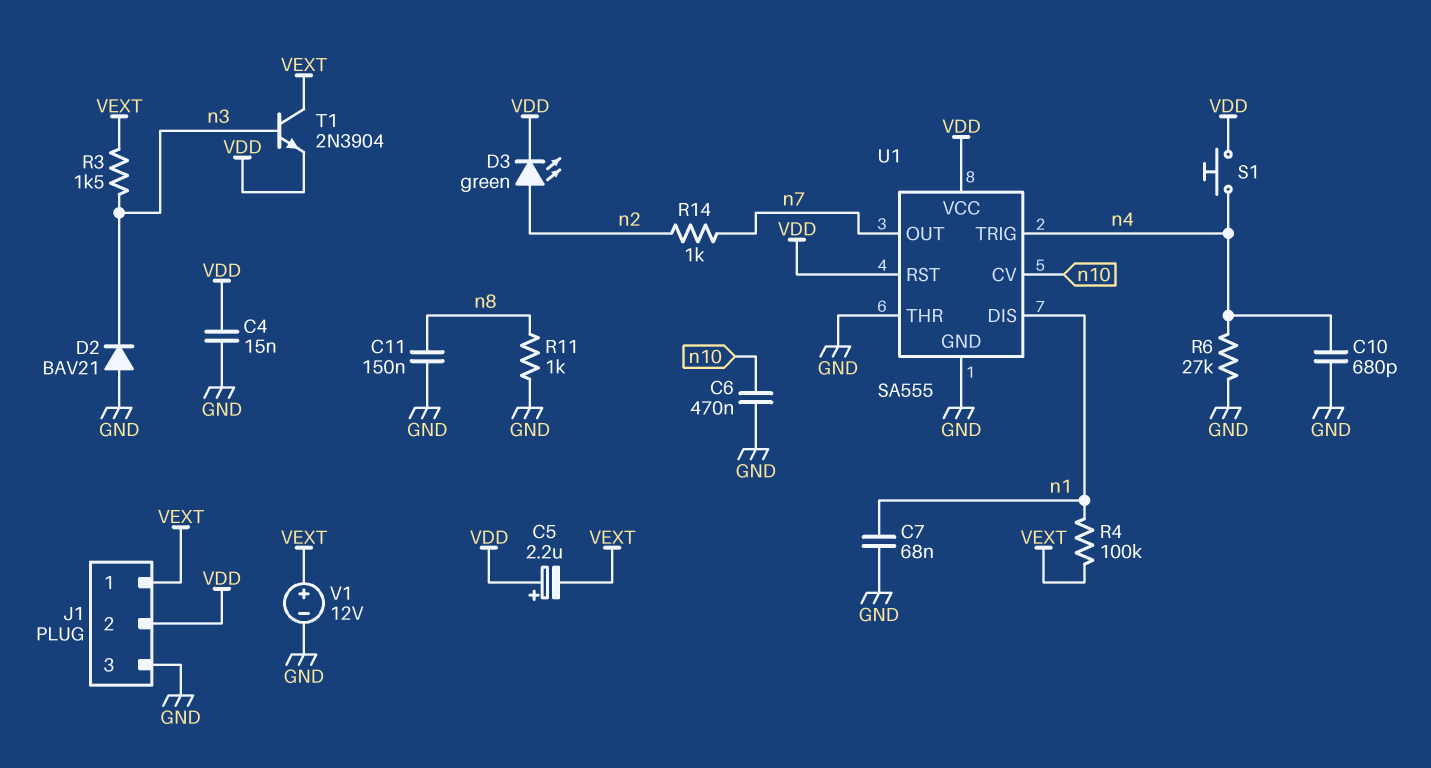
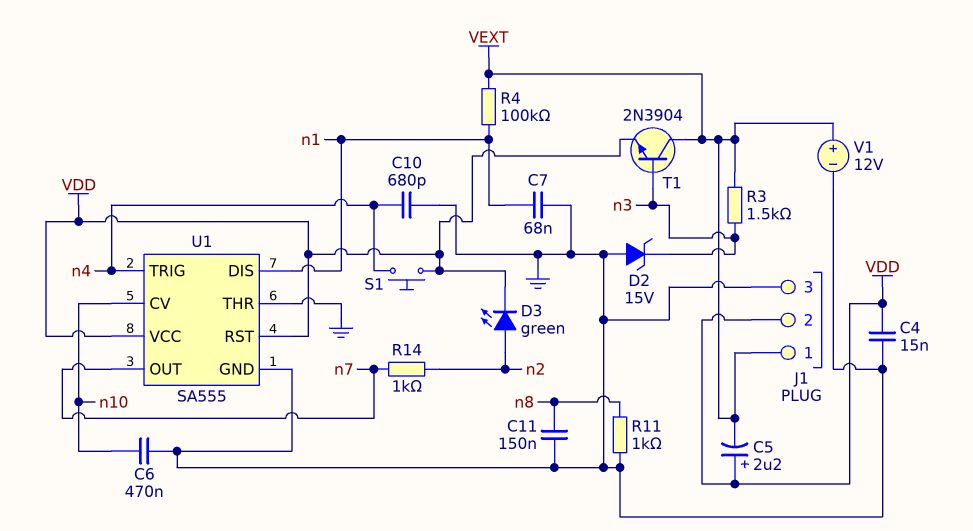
D2: diode BAV21 (A GND, K n3) -> zener 15V (A GND, K n3)
R6: 27k (GND, n4) -> none

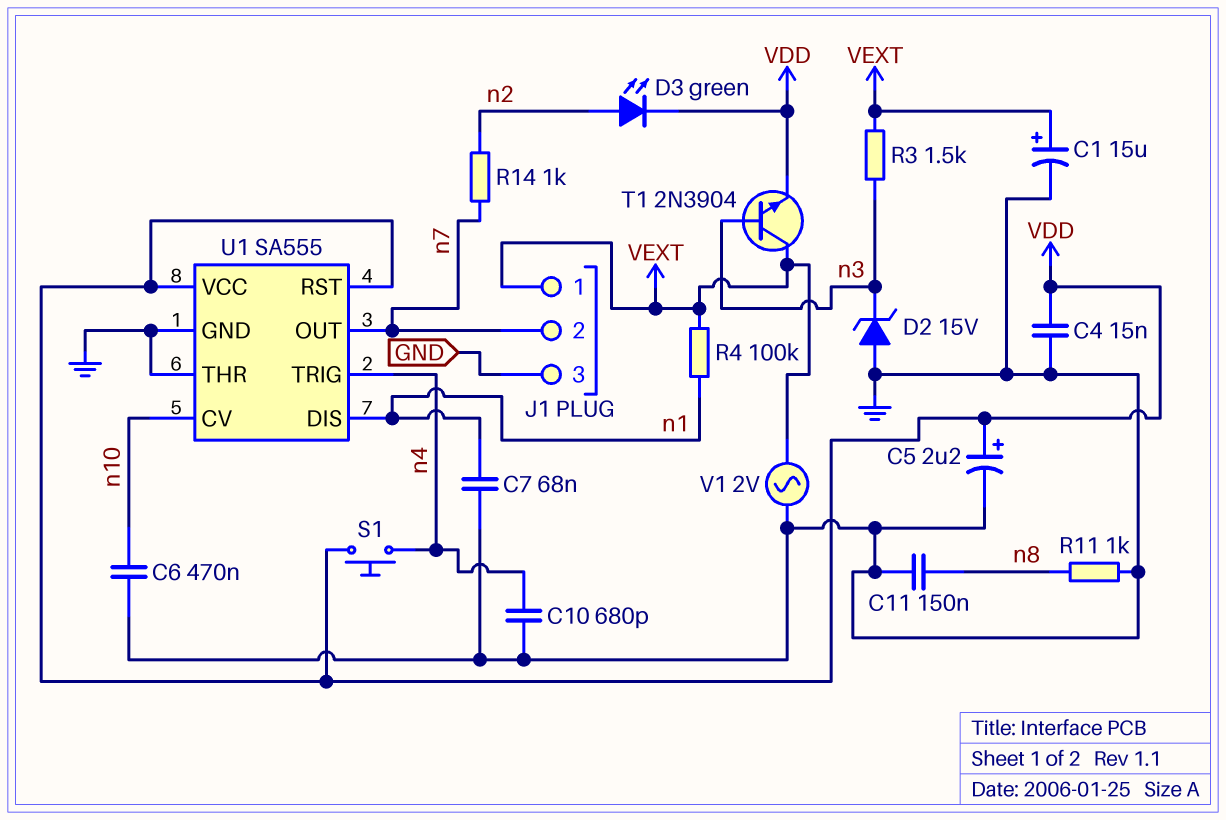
C1: none -> 15uF (plus VEXT, minus GND)
C5: 2.2uF (plus VDD, minus VEXT) -> 2.2uF (plus VDD, minus GND)
J1 pin 2: VDD -> n7
V1: 12V (plus VEXT, minus GND) -> AC 2V (GND, VEXT)

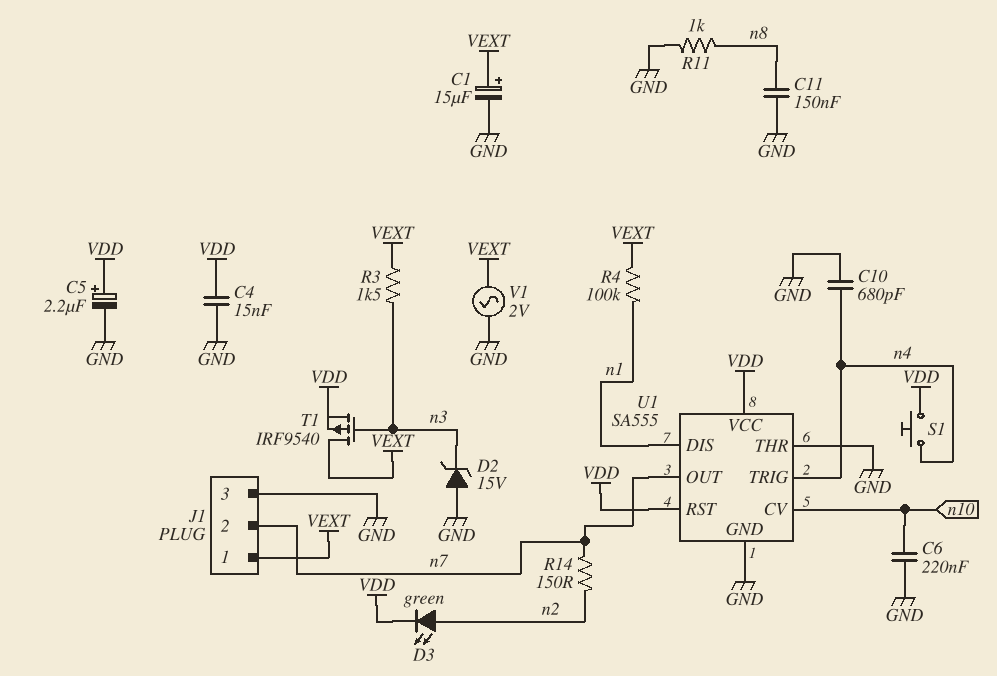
C6: 470nF (GND, n10) -> 220nF (GND, n10)
C7: 68nF (GND, n1) -> none
R14: 1k (n2, n7) -> 150 (n2, n7)
T1: NPN 2N3904 (B n3, C VEXT, E VDD) -> PMOS IRF9540 (G n3, D VEXT, S VDD)

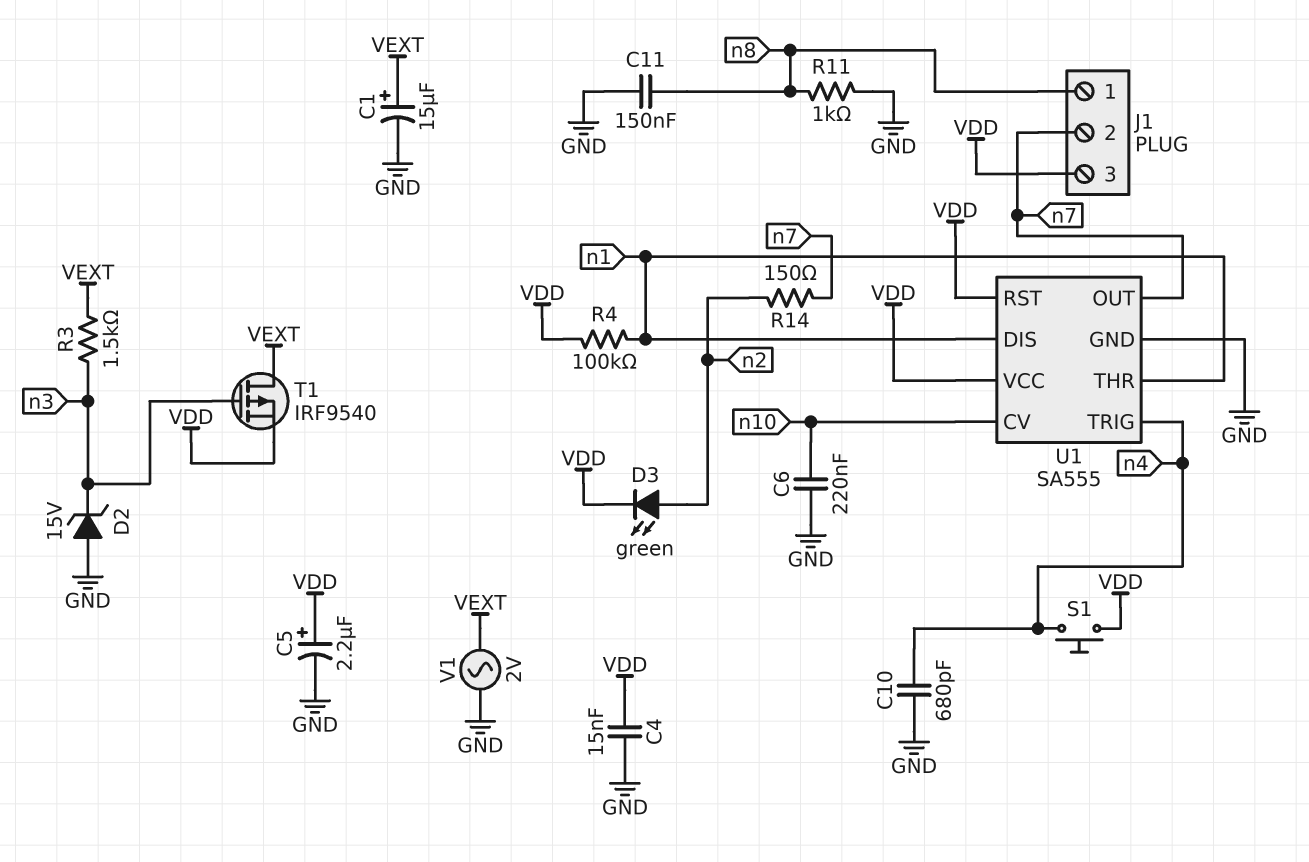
J1 pin 1: VEXT -> n8
J1 pin 3: GND -> VDD
R4: 100k (VEXT, n1) -> 100k (VDD, n1)
U1 pin THR: GND -> n1

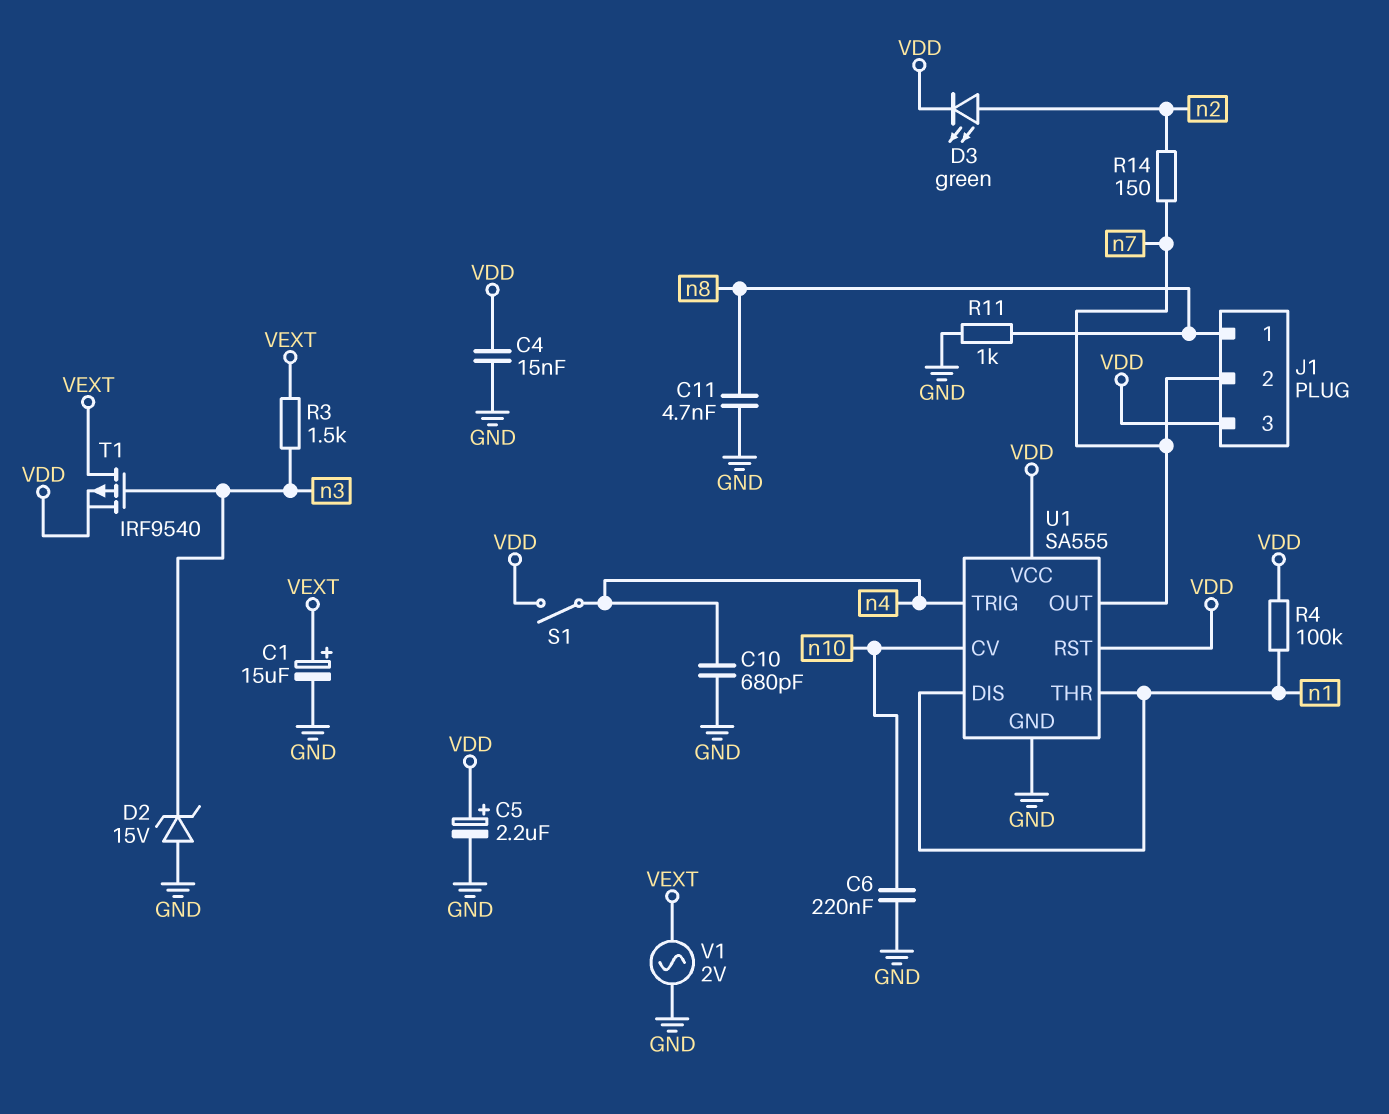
C11: 150nF (GND, n8) -> 4.7nF (GND, n8)
S1: button (VDD, n4) -> switch (VDD, n4)

